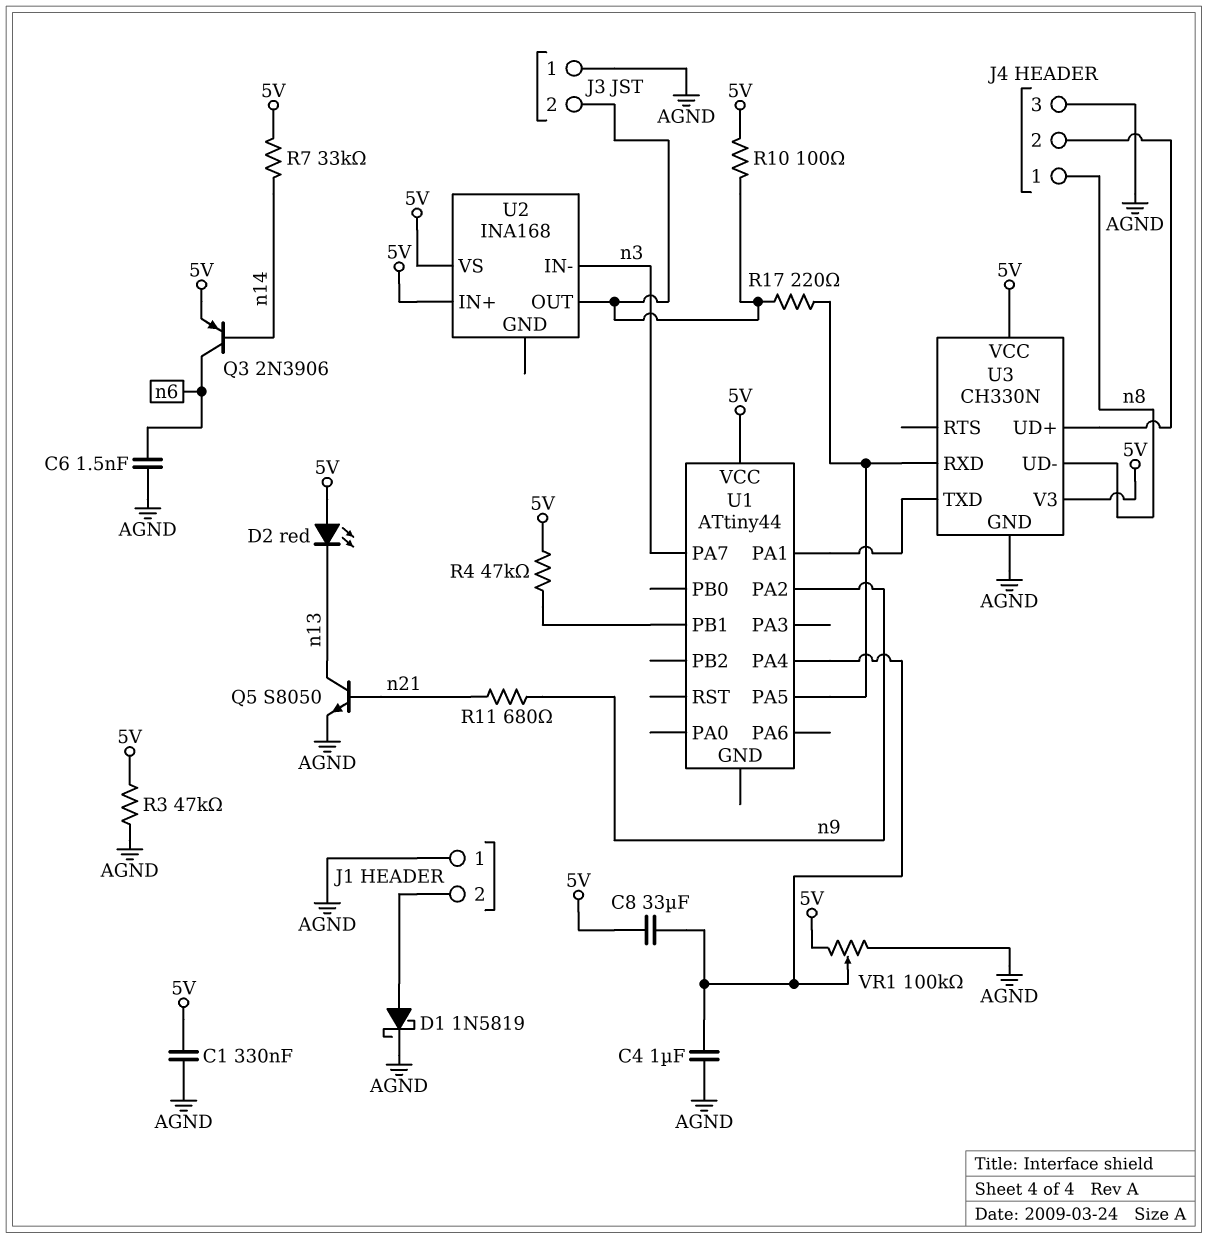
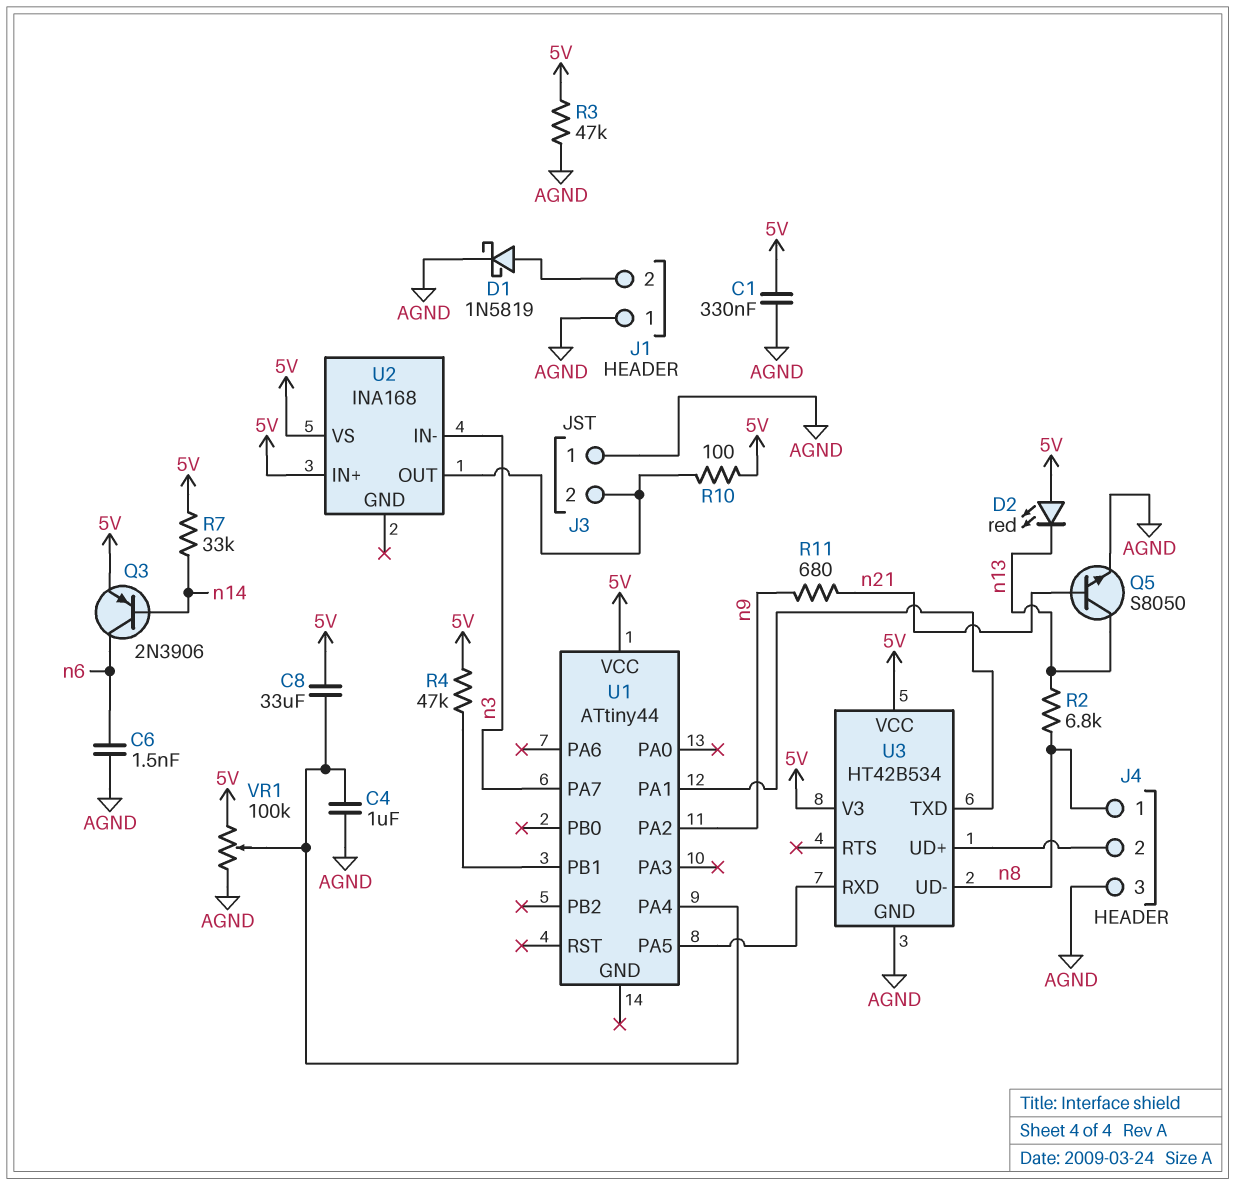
R2: none -> 6.8k (n8, n13)
R17: 220 (J3/2, U1/PA5) -> none
U3: CH330N -> HT42B534

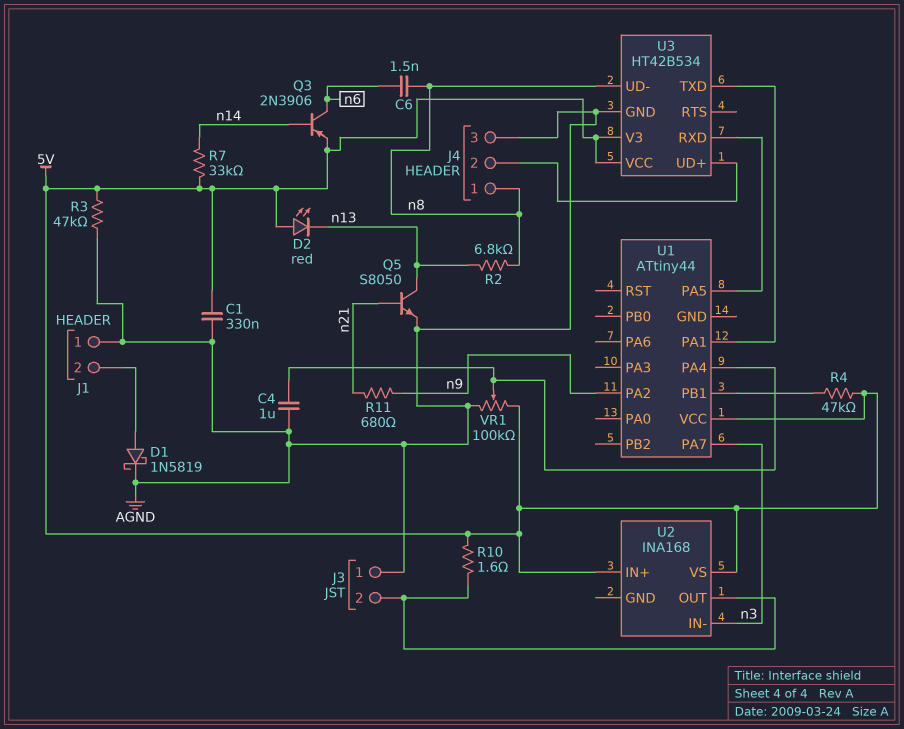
C6: 1.5nF (AGND, n6) -> 1.5nF (n6, n8)
C8: 33uF (5V, U1/PA4) -> none
R10: 100 (5V, J3/2) -> 1.6 (5V, J3/2)

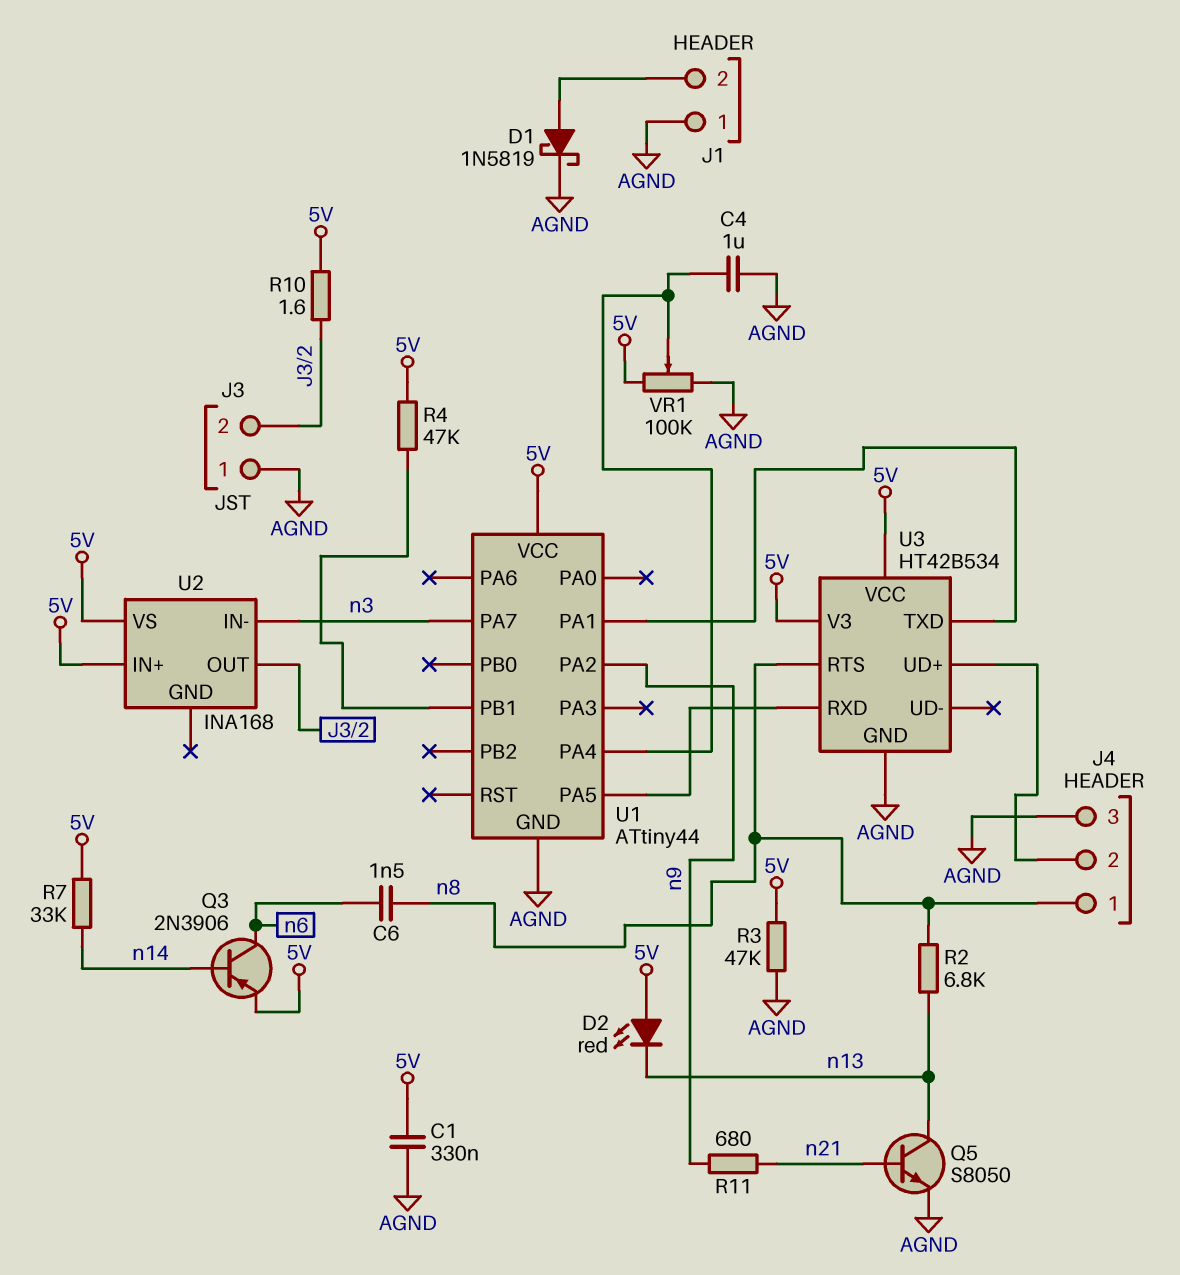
U1 pin GND: none -> AGND
U3 pin RTS: none -> n8
U3 pin UD-: n8 -> none

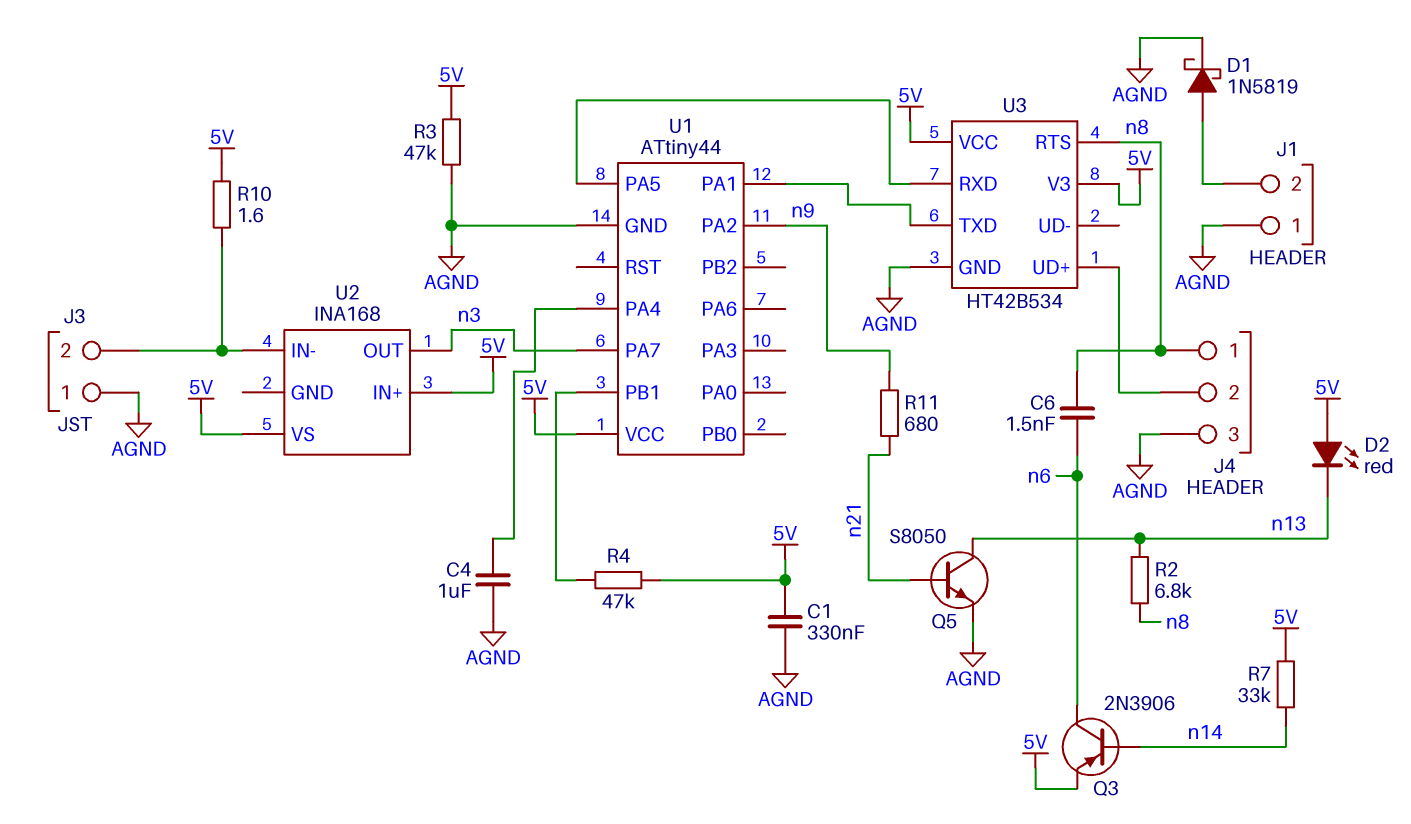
U2 pin IN-: n3 -> J3/2
U2 pin OUT: J3/2 -> n3
VR1: 100k (5V, AGND, wiper U1/PA4) -> none

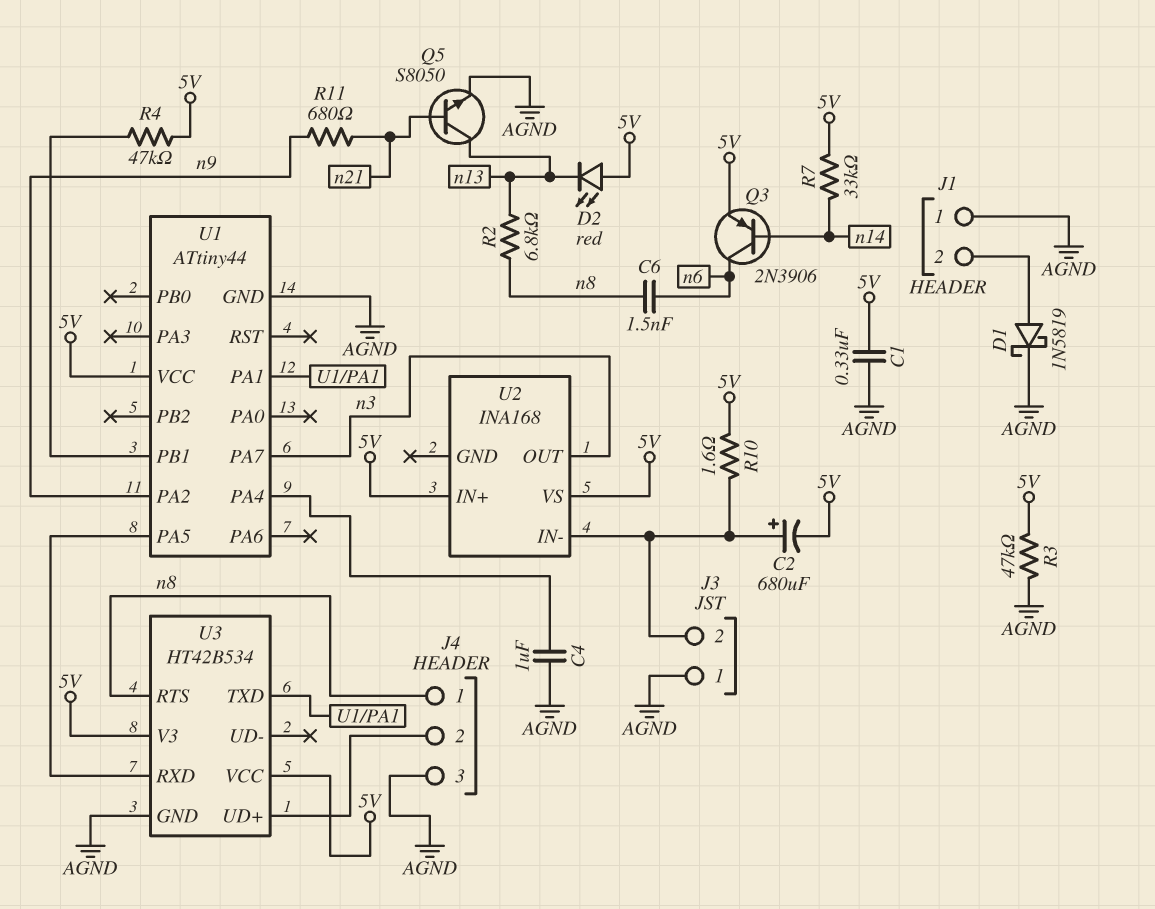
C2: none -> 680uF (plus J3/2, minus 5V)

